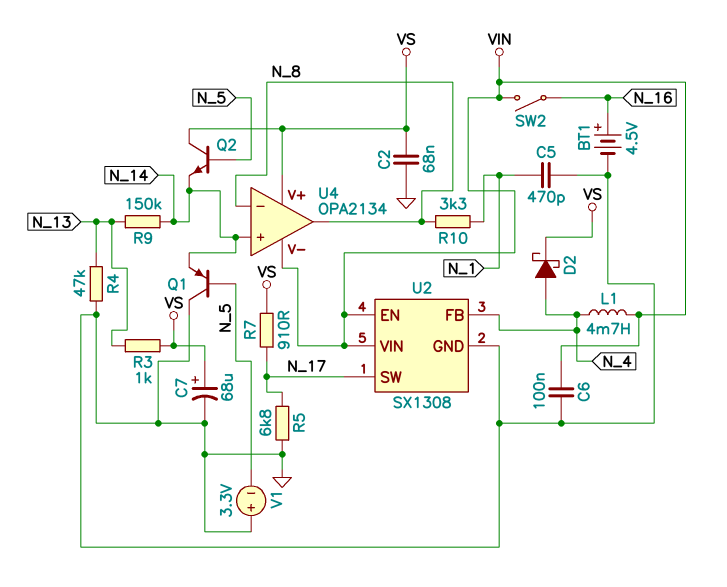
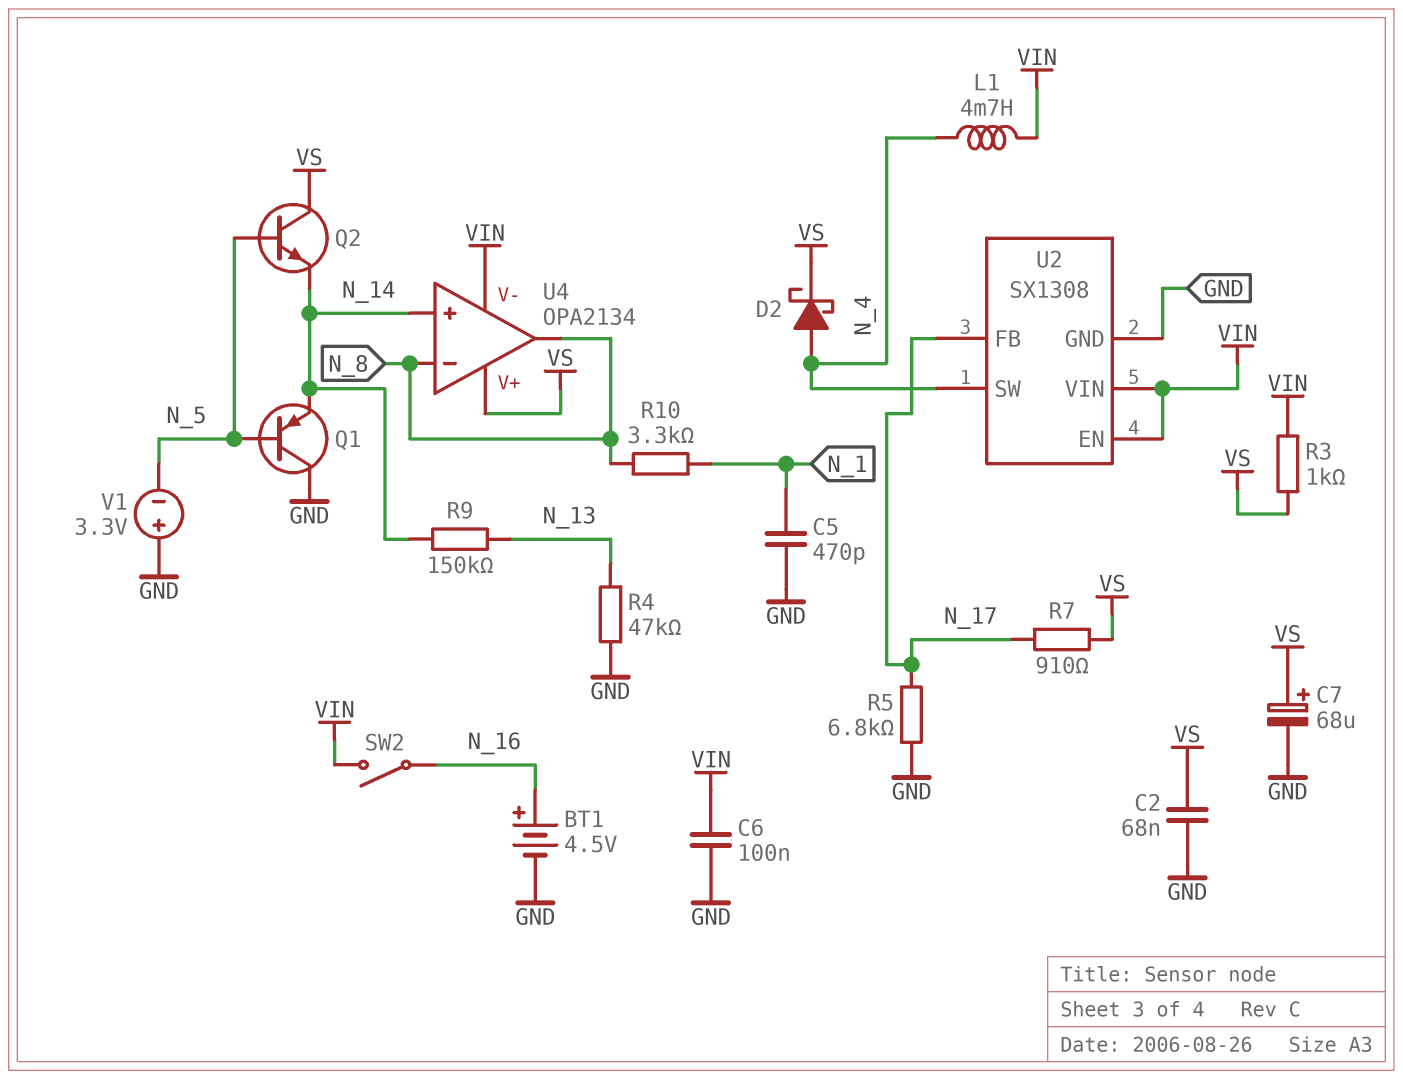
R3: 1k (N_13, VS) -> 1k (VIN, VS)
U2 pin FB: N_4 -> N_17
U2 pin SW: N_17 -> N_4

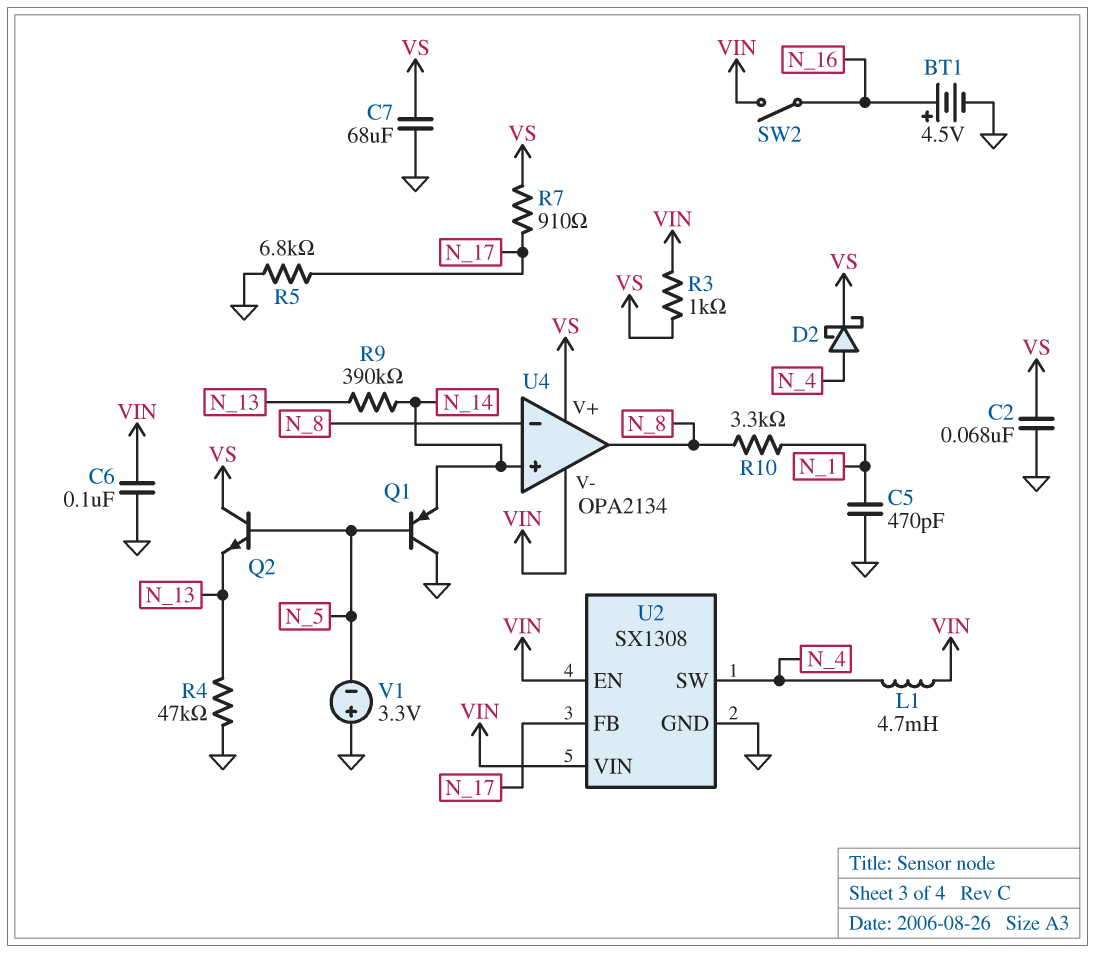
C7: 68uF (plus VS, minus GND) -> 68uF (GND, VS)
Q2: NPN (B N_5, C VS, E N_14) -> NPN (B N_5, C VS, E N_13)
R9: 150k (N_13, N_14) -> 390k (N_13, N_14)

